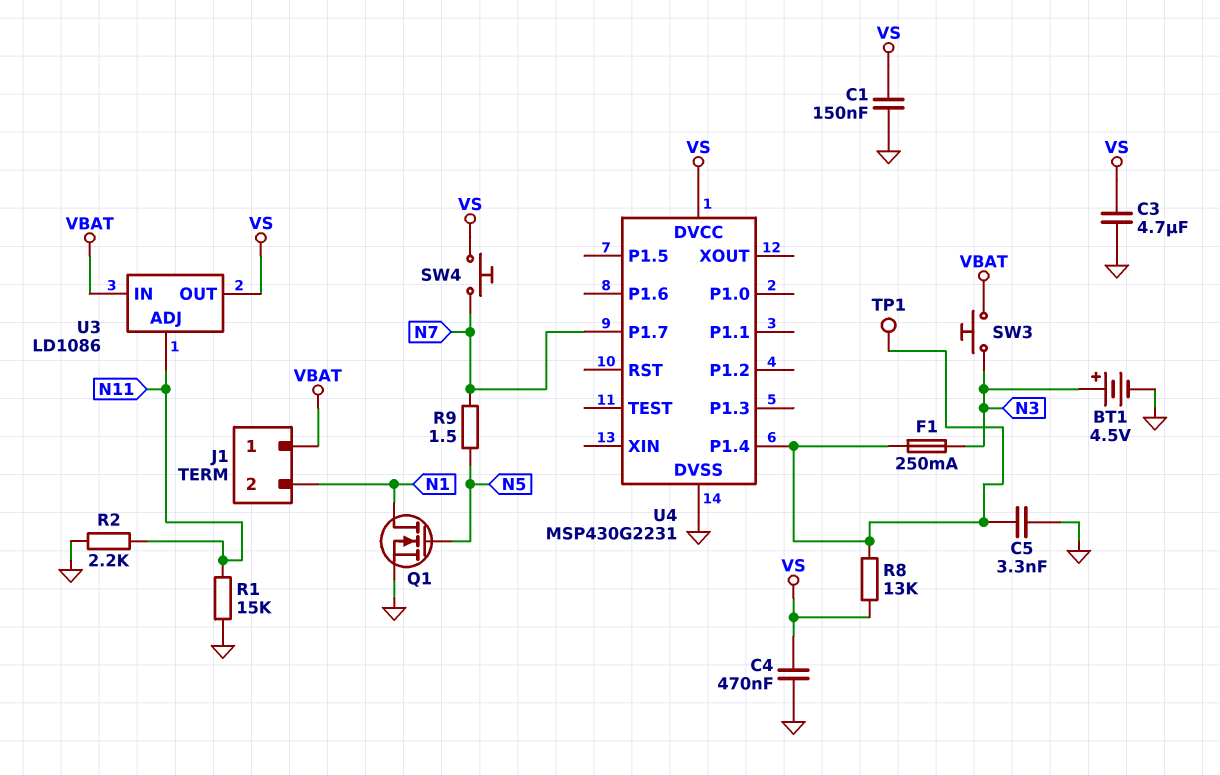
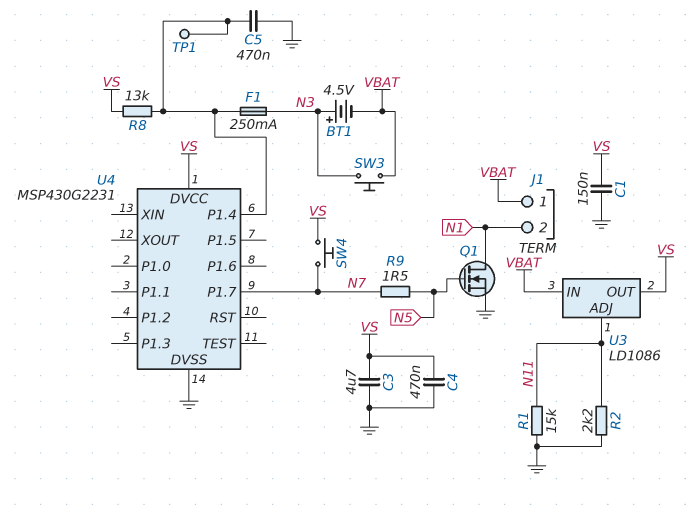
BT1: 4.5V (plus N3, minus GND) -> 4.5V (plus N3, minus VBAT)
C5: 3.3nF (GND, U4/P1.4) -> 470nF (GND, U4/P1.4)

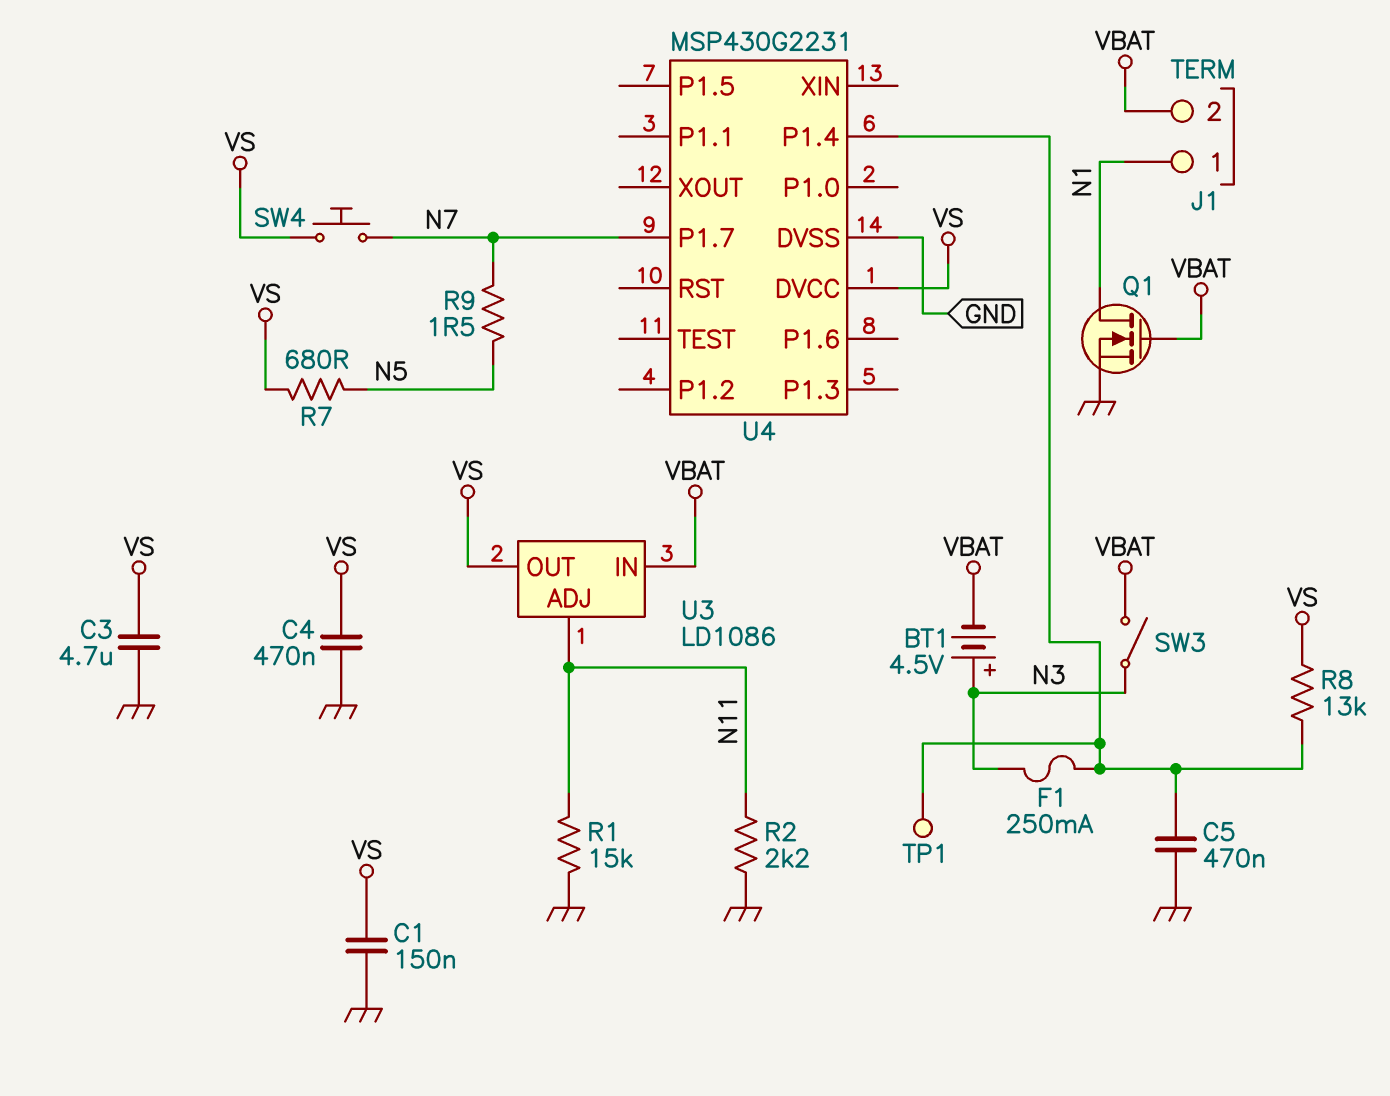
J1 pin 1: VBAT -> N1
J1 pin 2: N1 -> VBAT
Q1: NMOS (G N5, D N1, S GND) -> NMOS (G VBAT, D N1, S GND)
R7: none -> 680 (N5, VS)
SW3: button (N3, VBAT) -> switch (N3, VBAT)

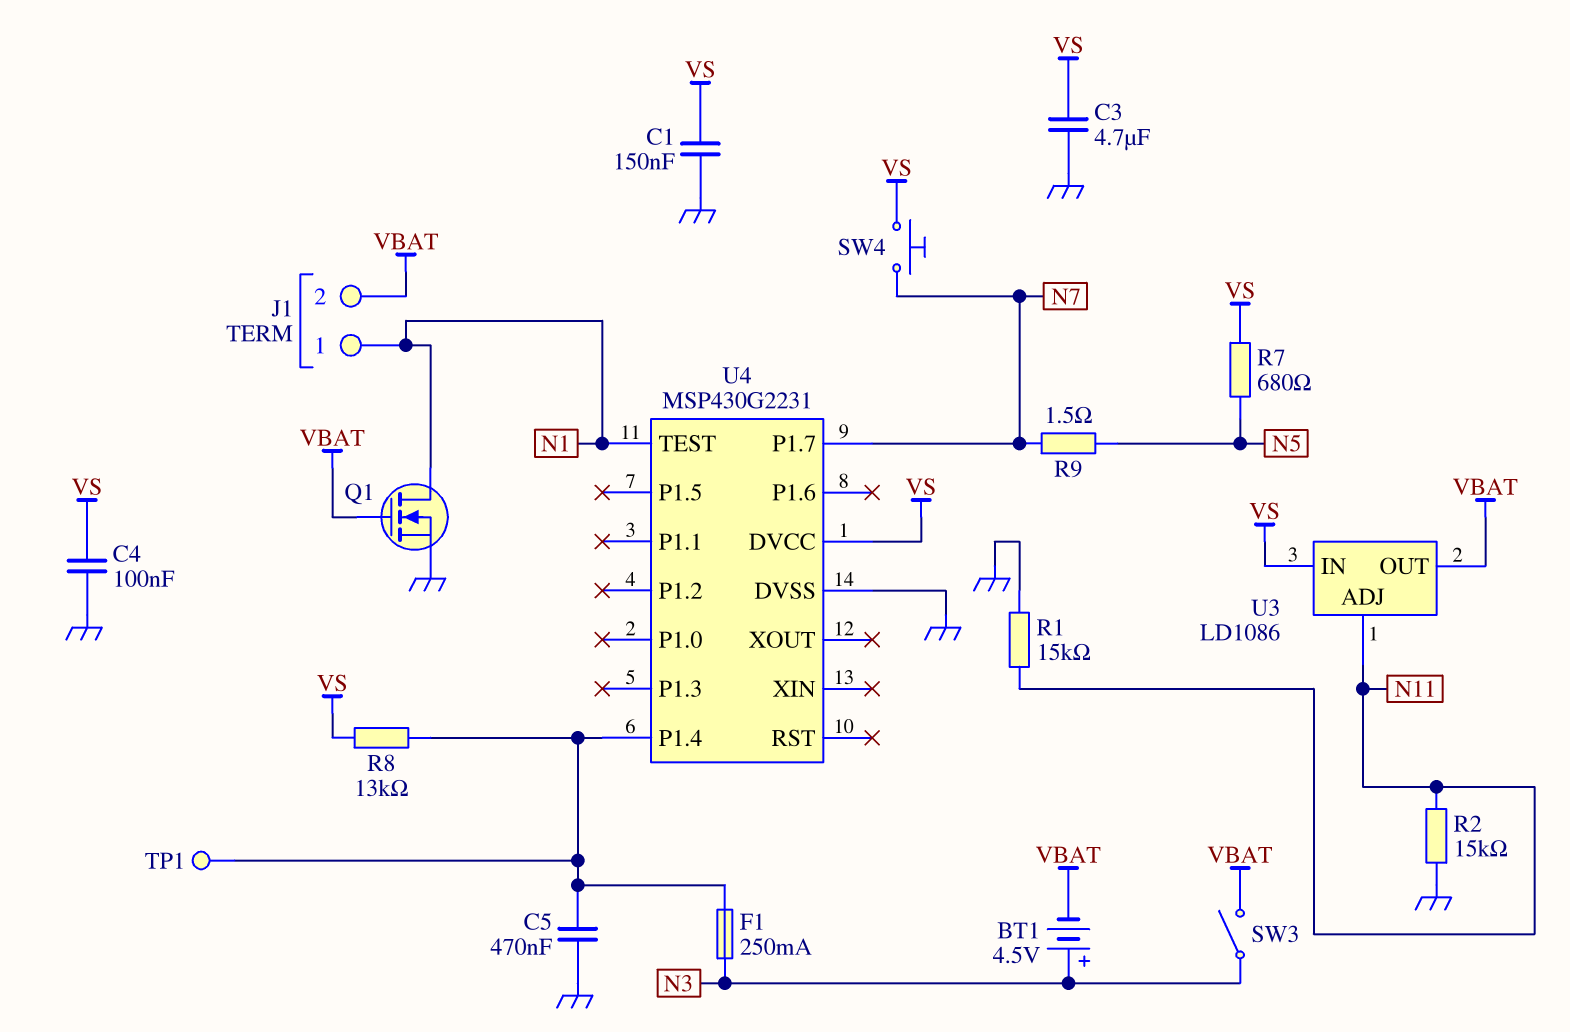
C4: 470nF (GND, VS) -> 100nF (GND, VS)
R2: 2.2k (GND, N11) -> 15k (GND, N11)
U3 pin IN: VBAT -> VS
U3 pin OUT: VS -> VBAT
U4 pin TEST: none -> N1

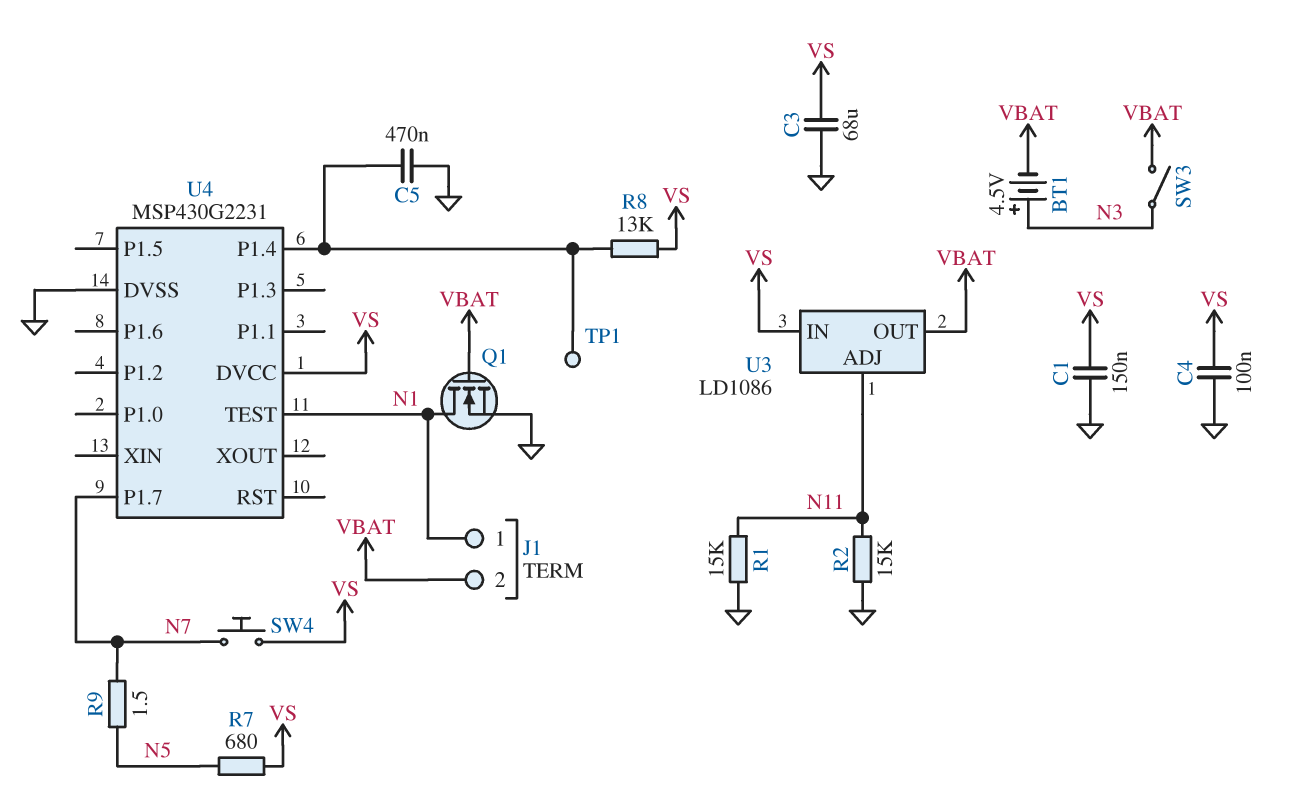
C3: 4.7uF (GND, VS) -> 68uF (GND, VS)
F1: 250mA (N3, U4/P1.4) -> none

